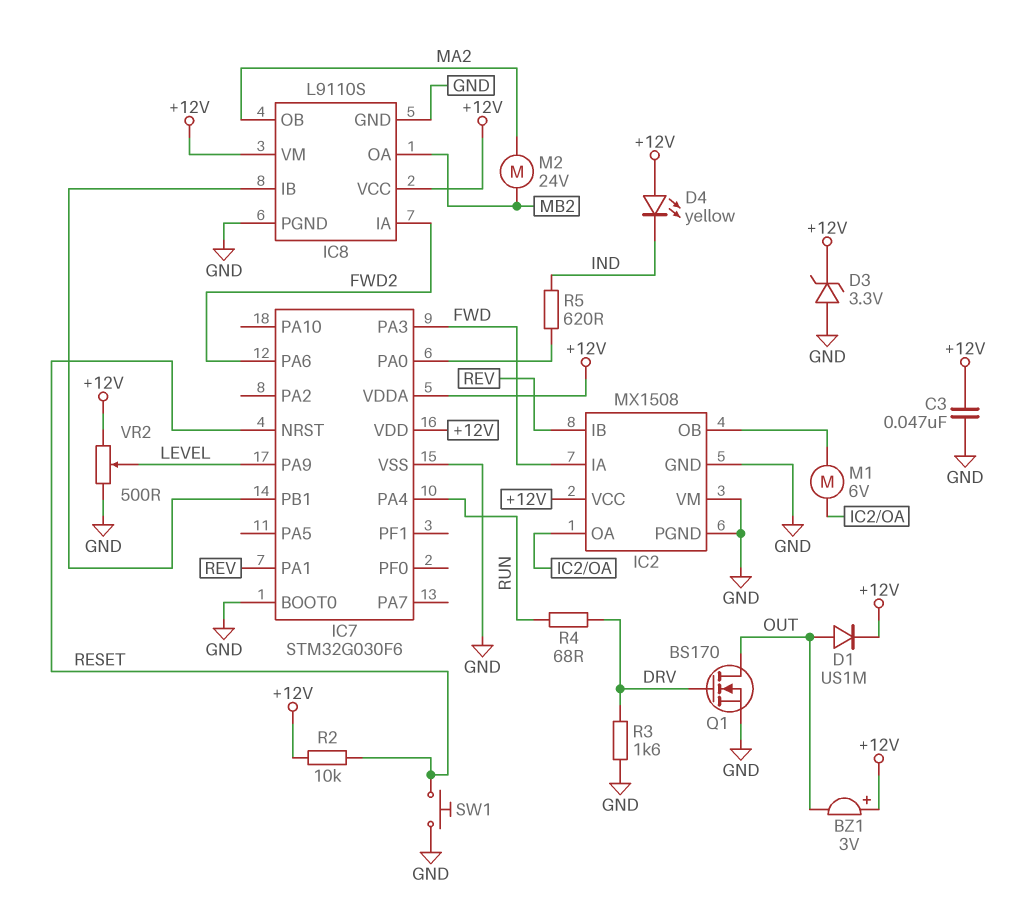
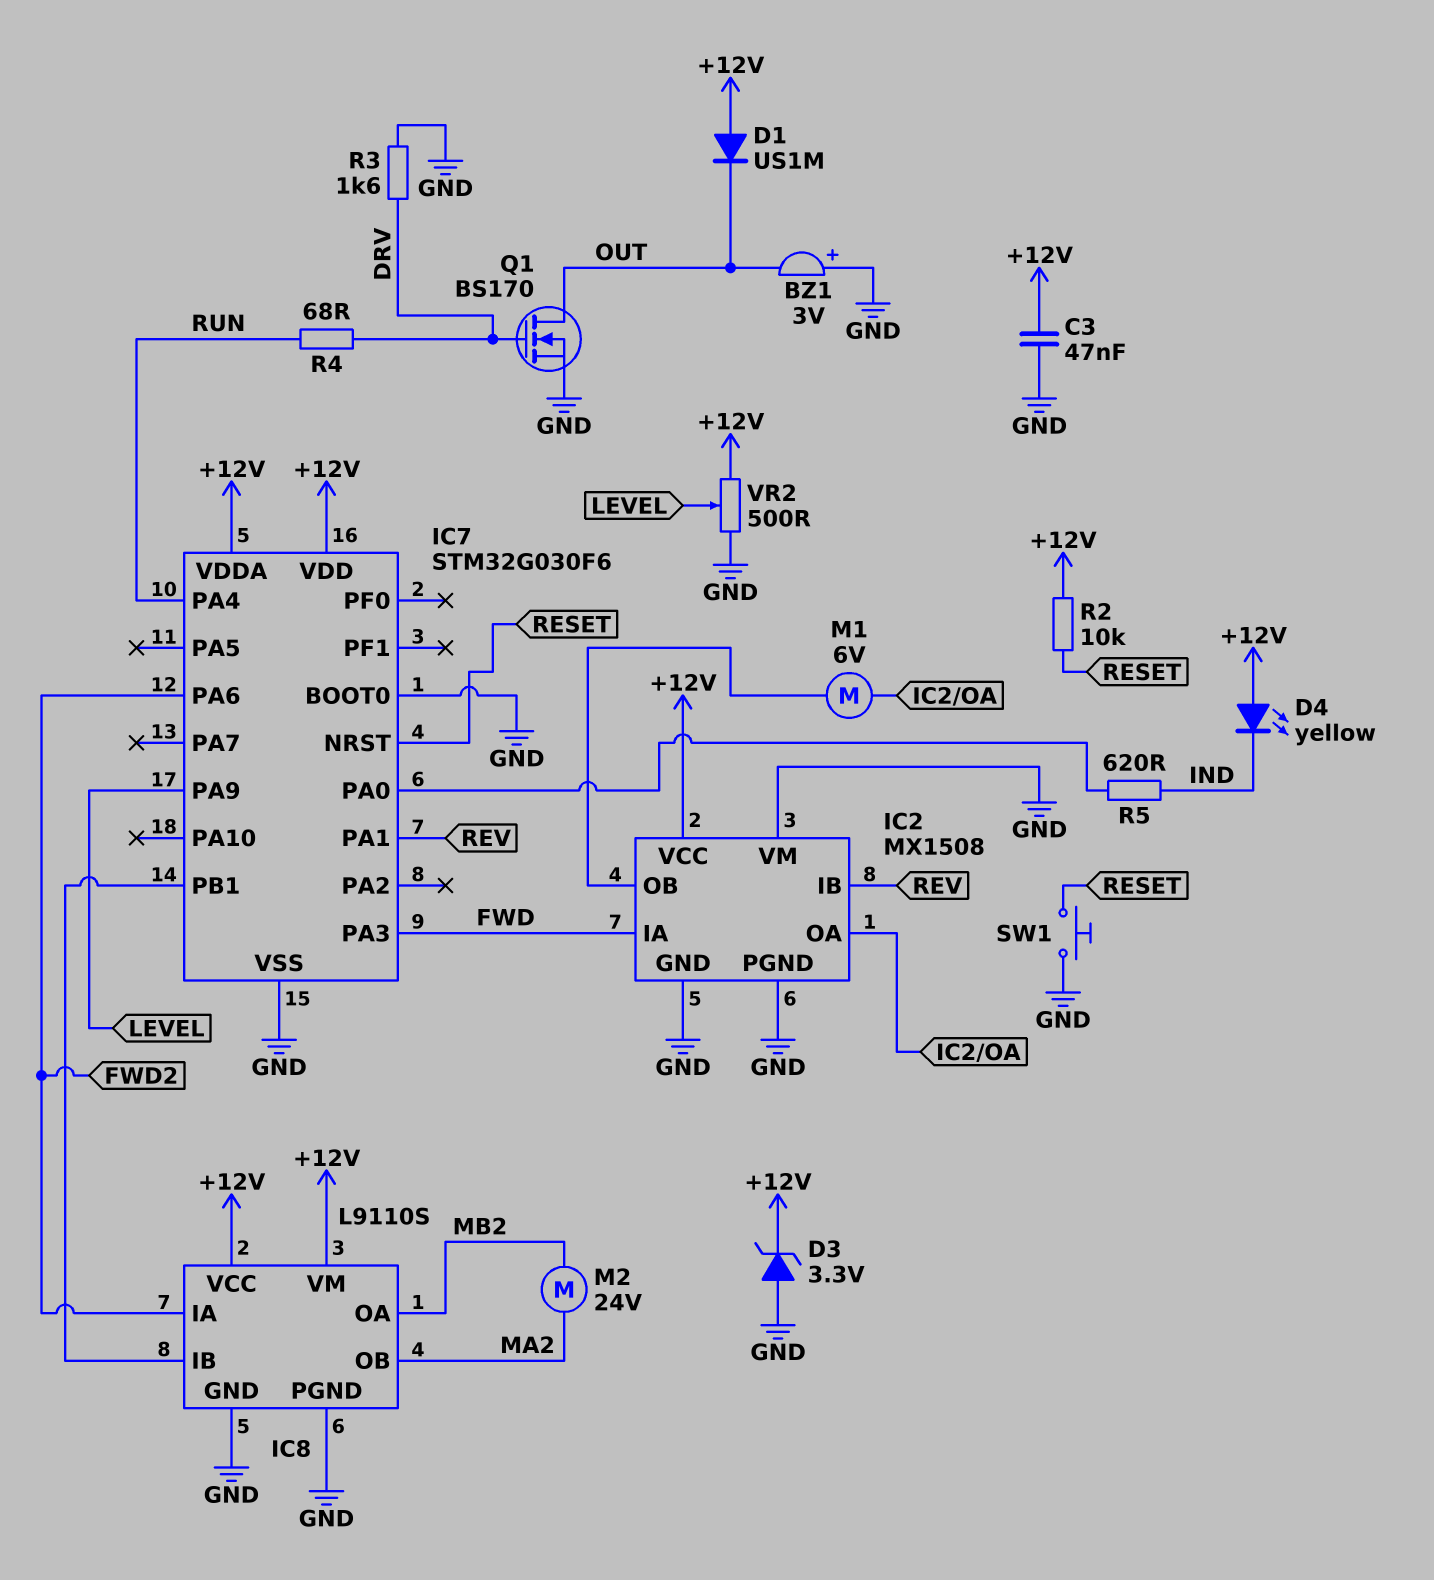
BZ1: buzzer 3V (plus +12V, minus OUT) -> buzzer 3V (plus GND, minus OUT)
D1: diode US1M (A OUT, K +12V) -> diode US1M (A +12V, K OUT)

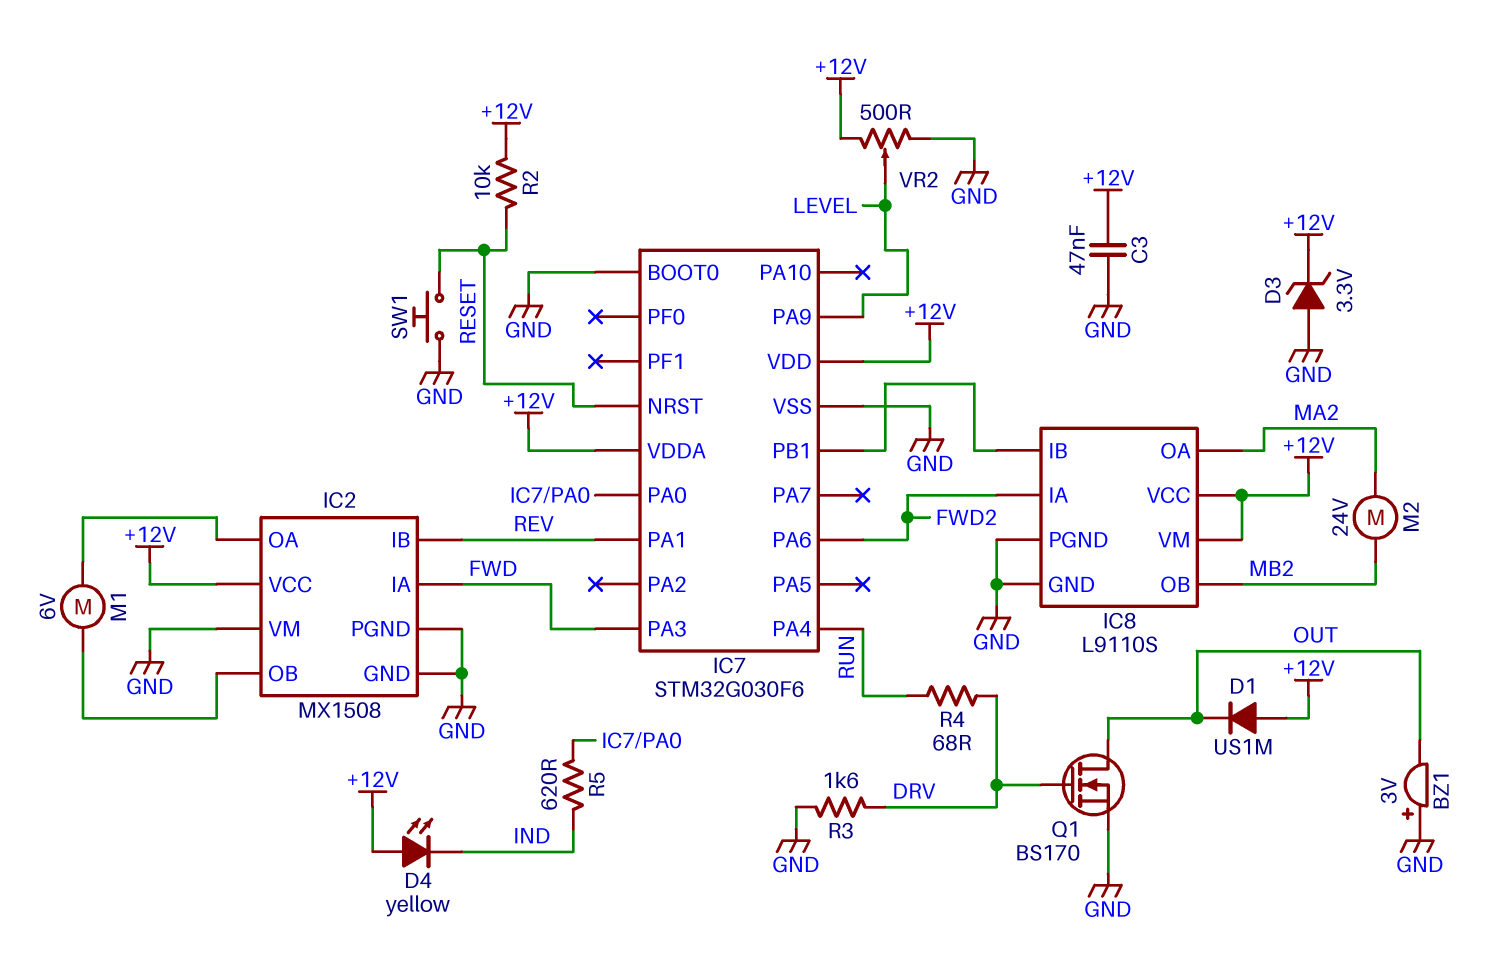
IC8 pin OA: MB2 -> MA2
IC8 pin OB: MA2 -> MB2

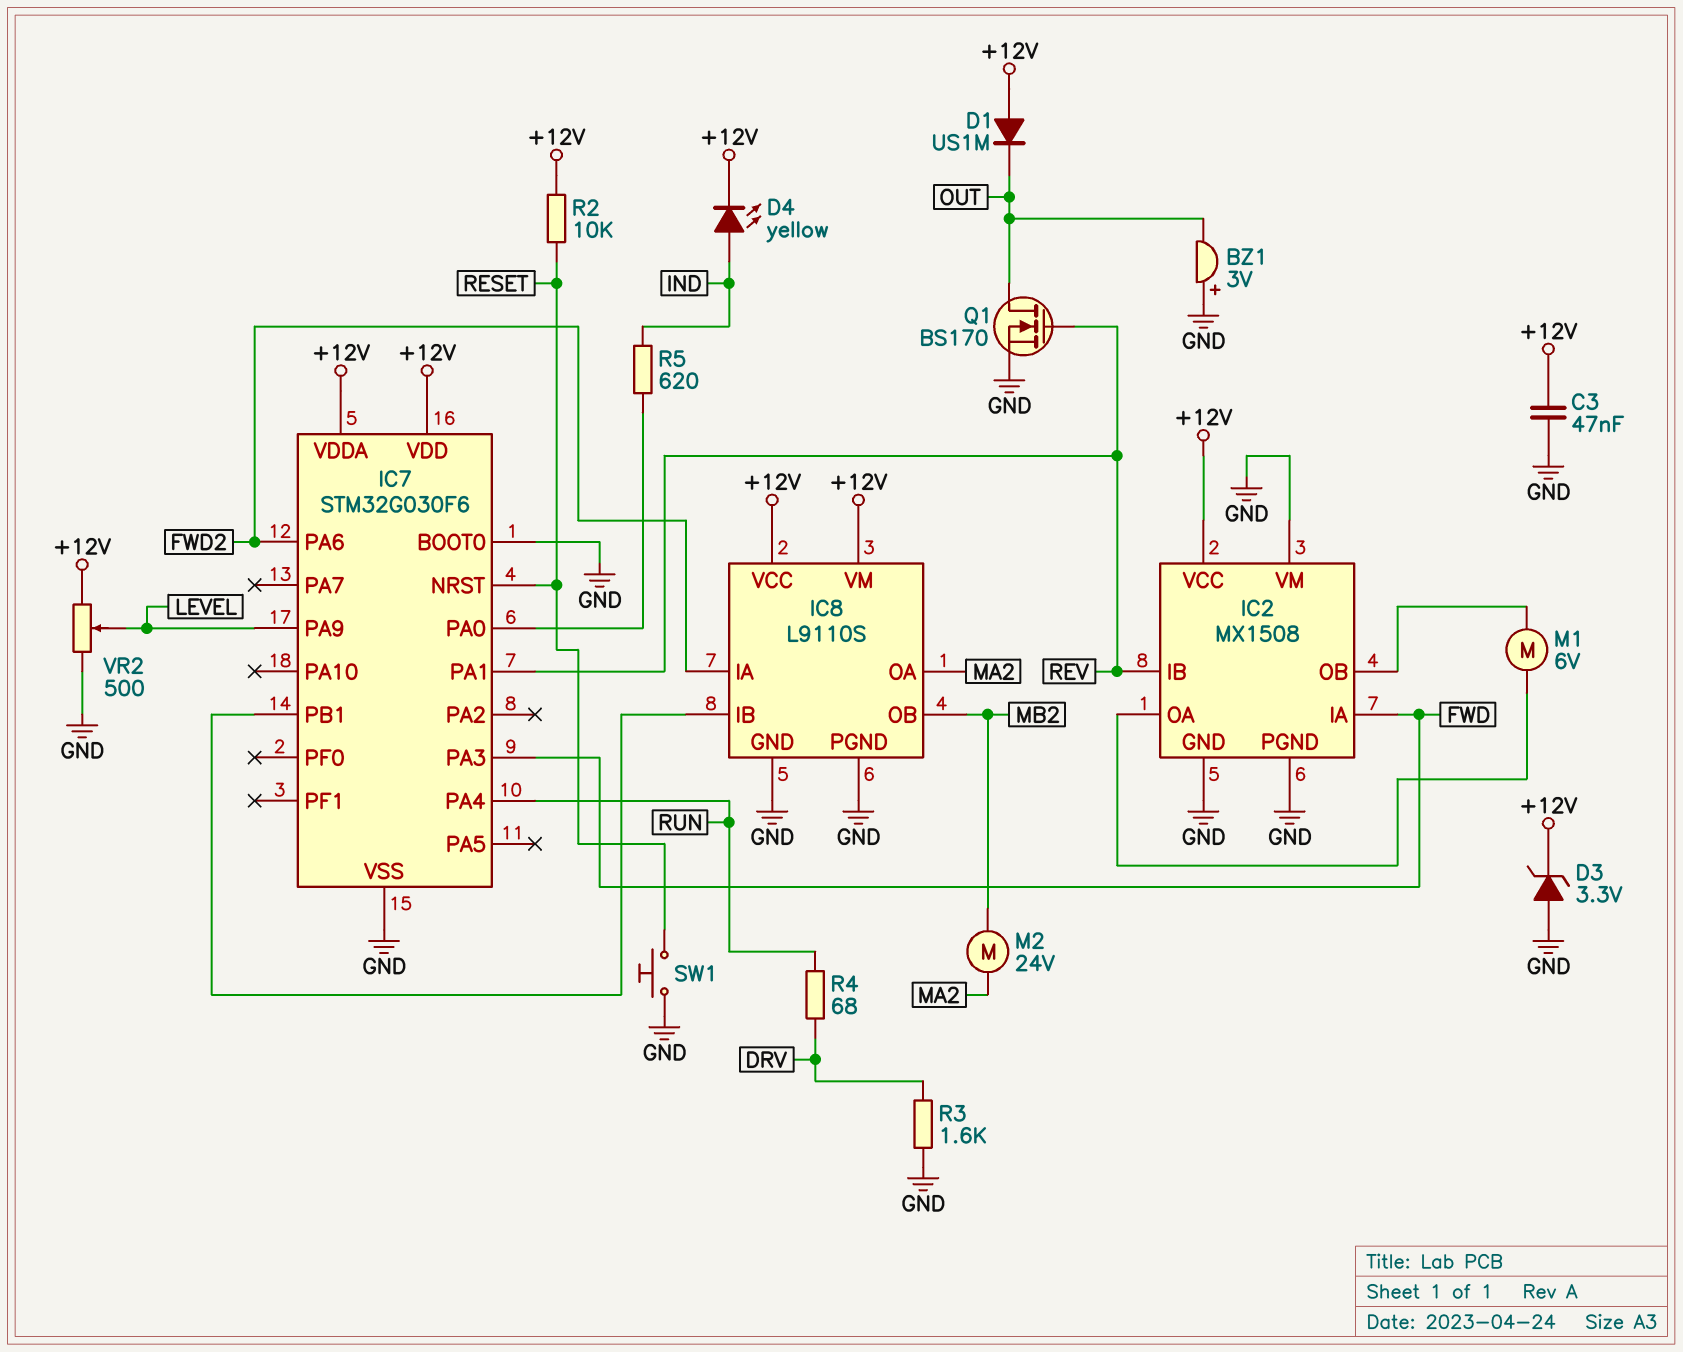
D4: LED yellow (A +12V, K IND) -> LED yellow (A IND, K +12V)
Q1: NMOS BS170 (G DRV, D OUT, S GND) -> NMOS BS170 (G REV, D OUT, S GND)

